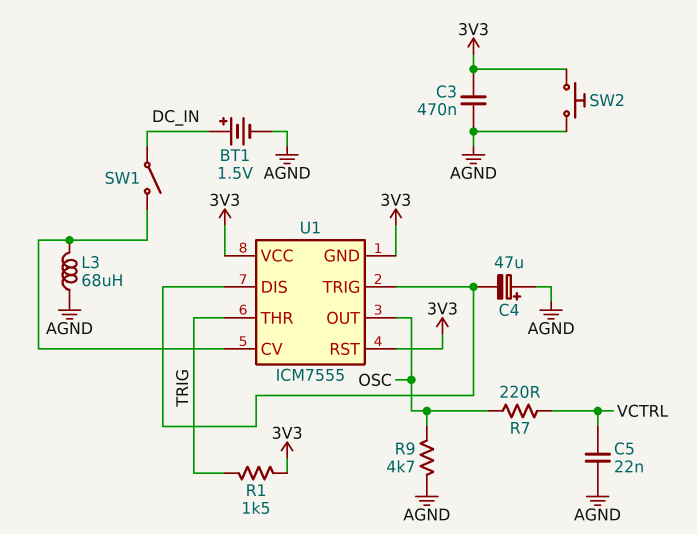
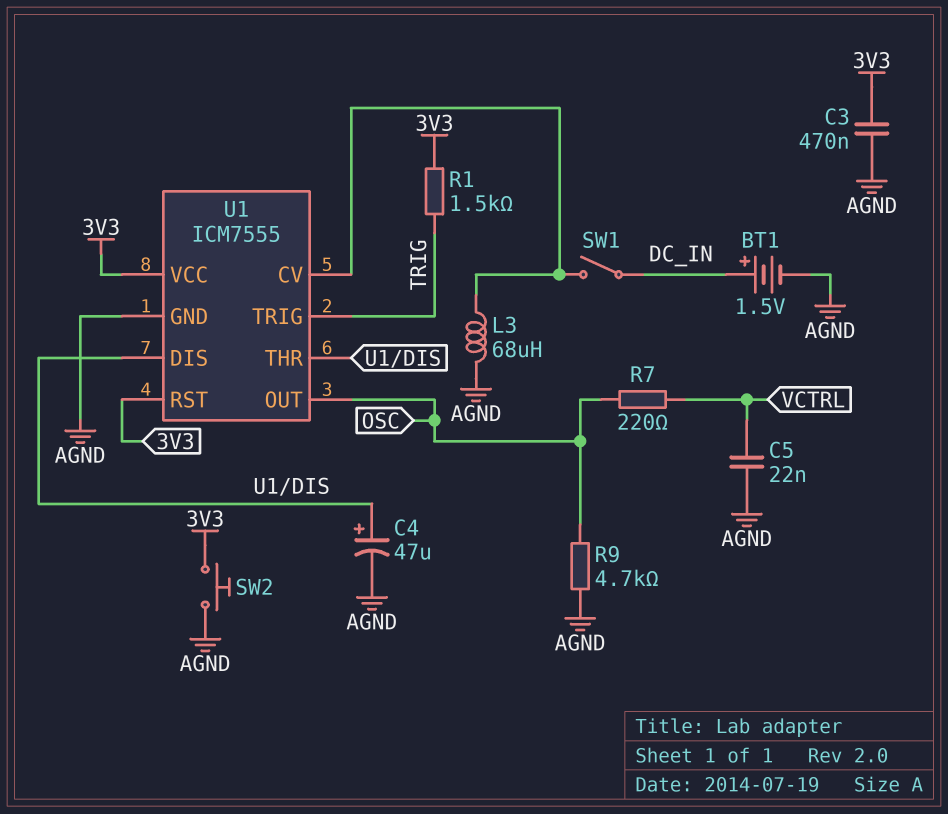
C4: 47uF (plus AGND, minus U1/DIS) -> 47uF (plus U1/DIS, minus AGND)
U1 pin GND: 3V3 -> AGND
U1 pin THR: TRIG -> U1/DIS
U1 pin TRIG: U1/DIS -> TRIG

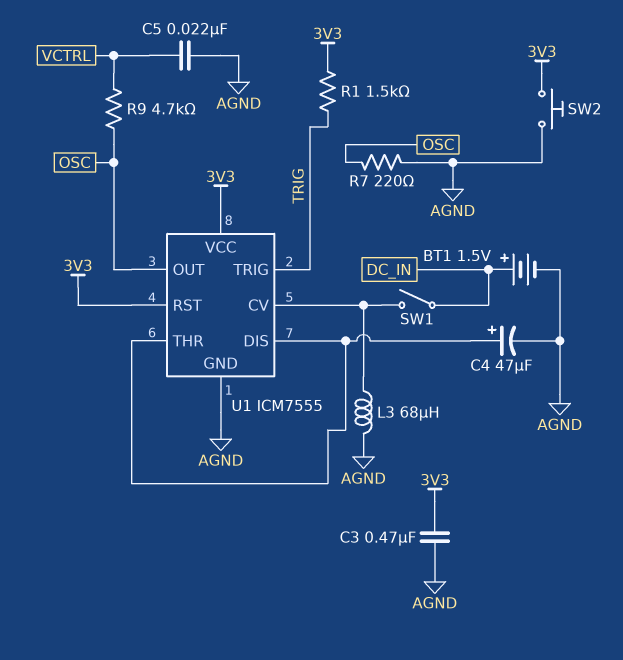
R7: 220 (OSC, VCTRL) -> 220 (AGND, OSC)
R9: 4.7k (AGND, OSC) -> 4.7k (OSC, VCTRL)

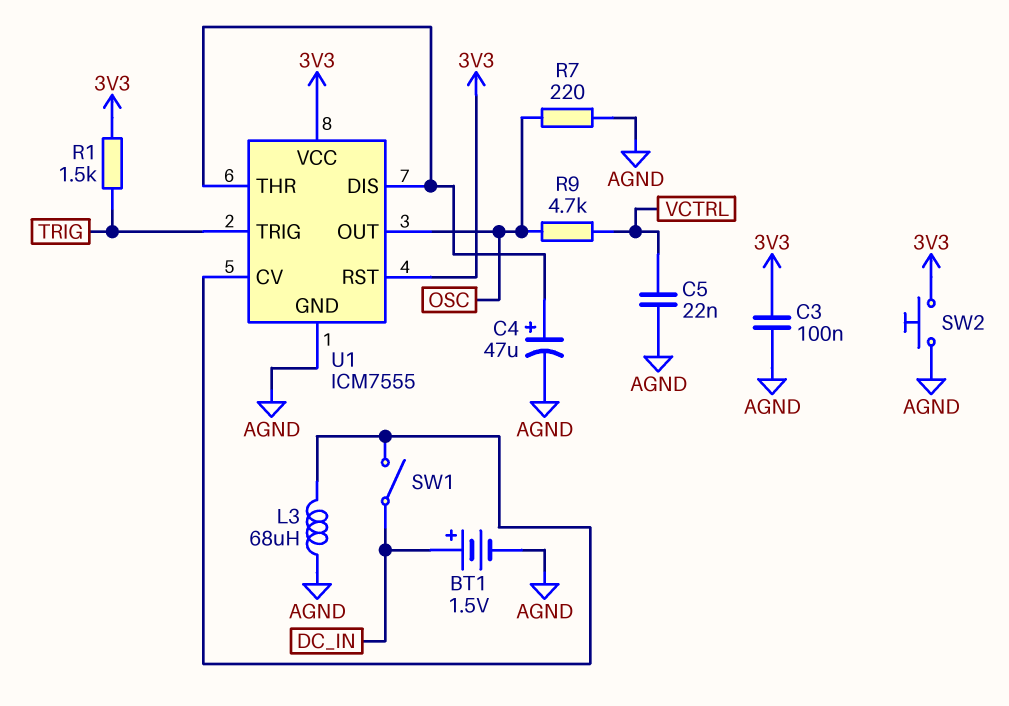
C3: 470nF (3V3, AGND) -> 100nF (3V3, AGND)

